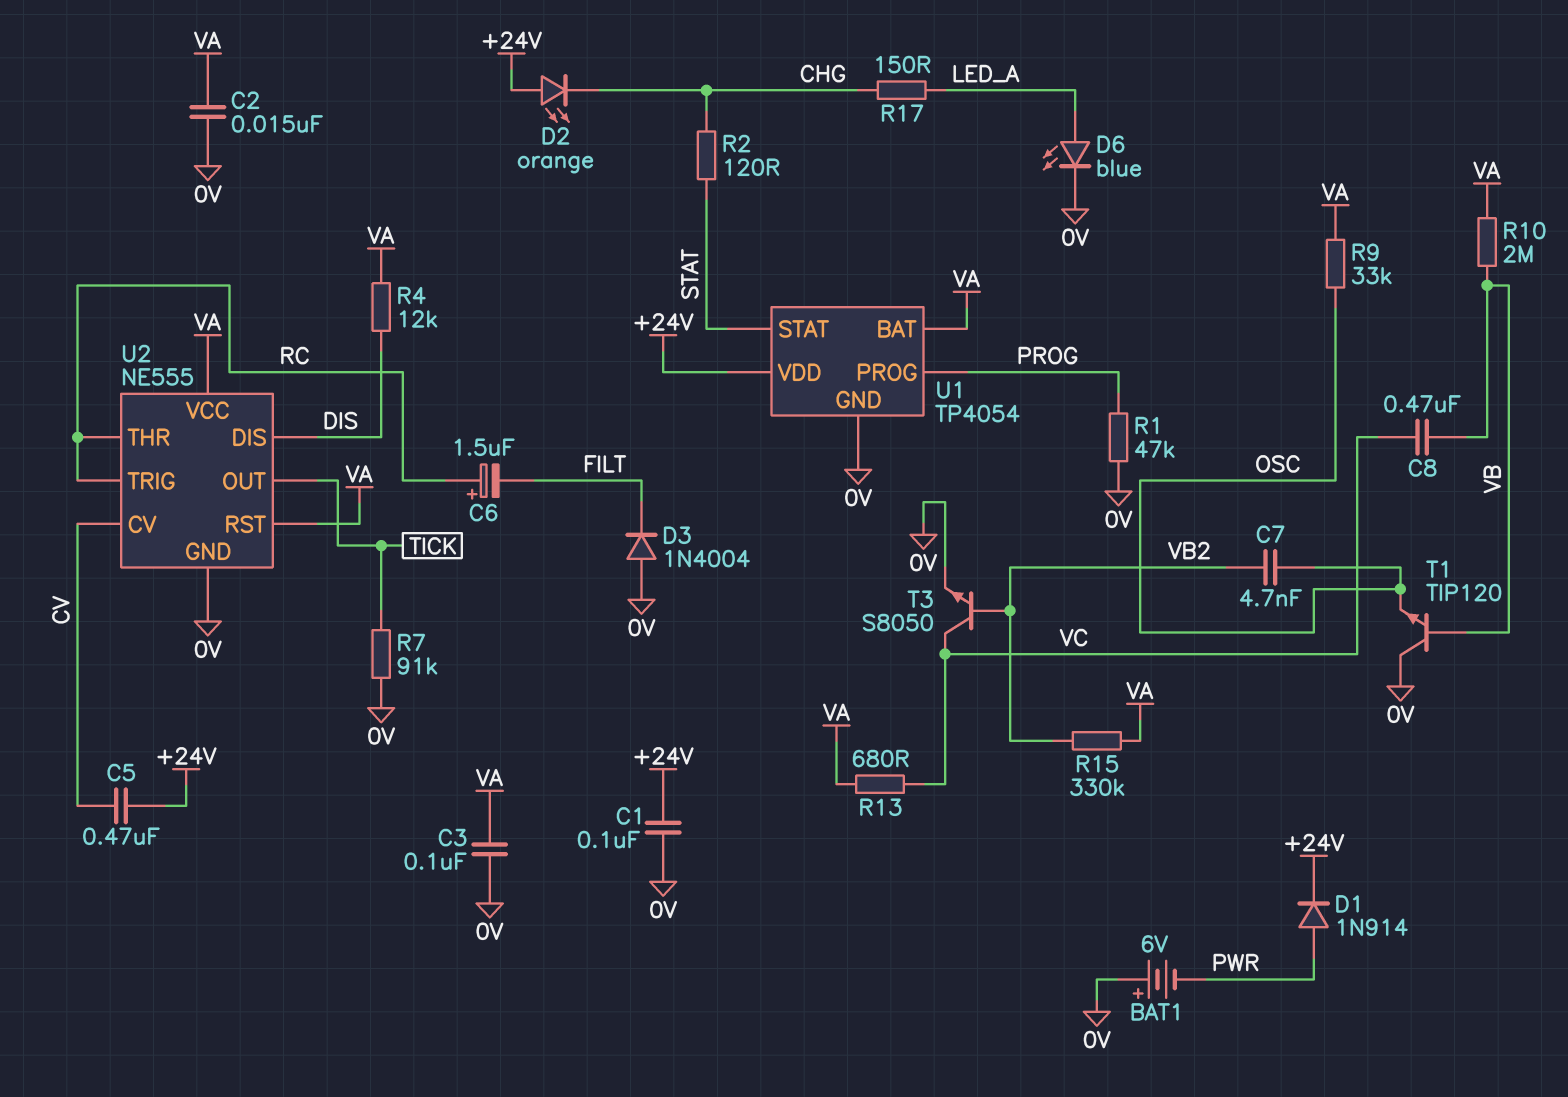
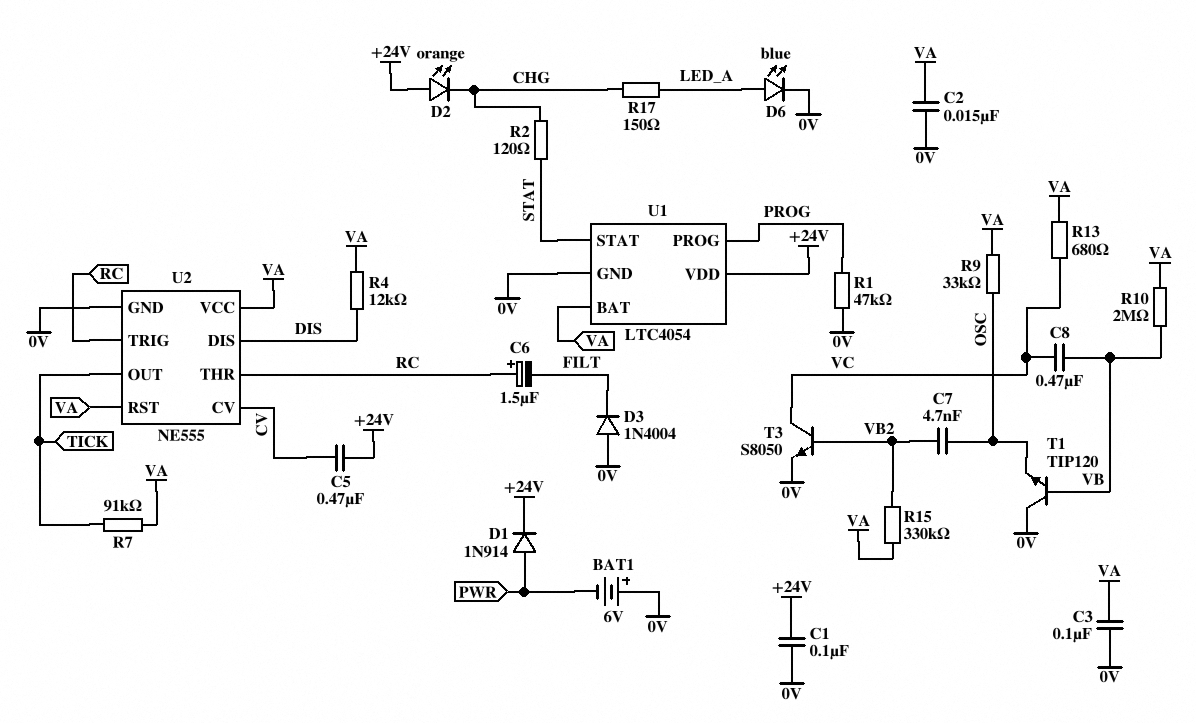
R7: 91k (0V, TICK) -> 91k (TICK, VA)
U1: TP4054 -> LTC4054

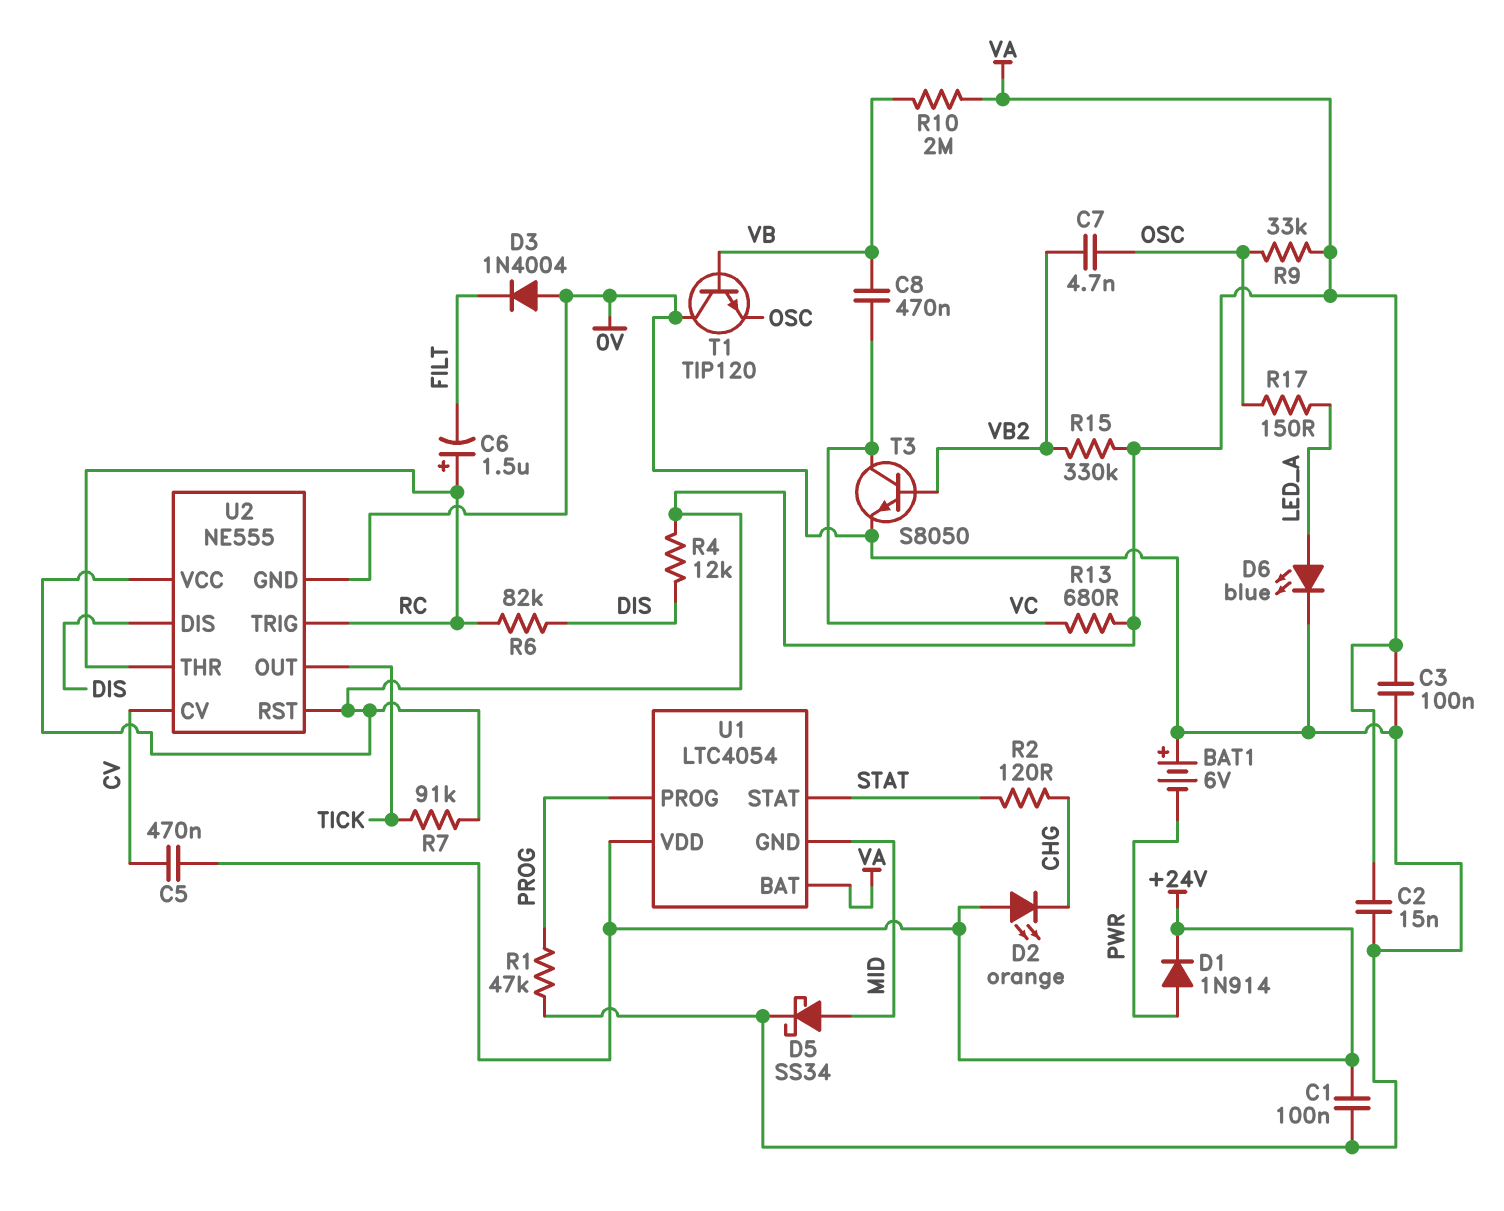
D5: none -> schottky SS34 (A MID, K 0V)
R6: none -> 82k (DIS, RC)
R17: 150 (CHG, LED_A) -> 150 (LED_A, OSC)
U1 pin GND: 0V -> MID

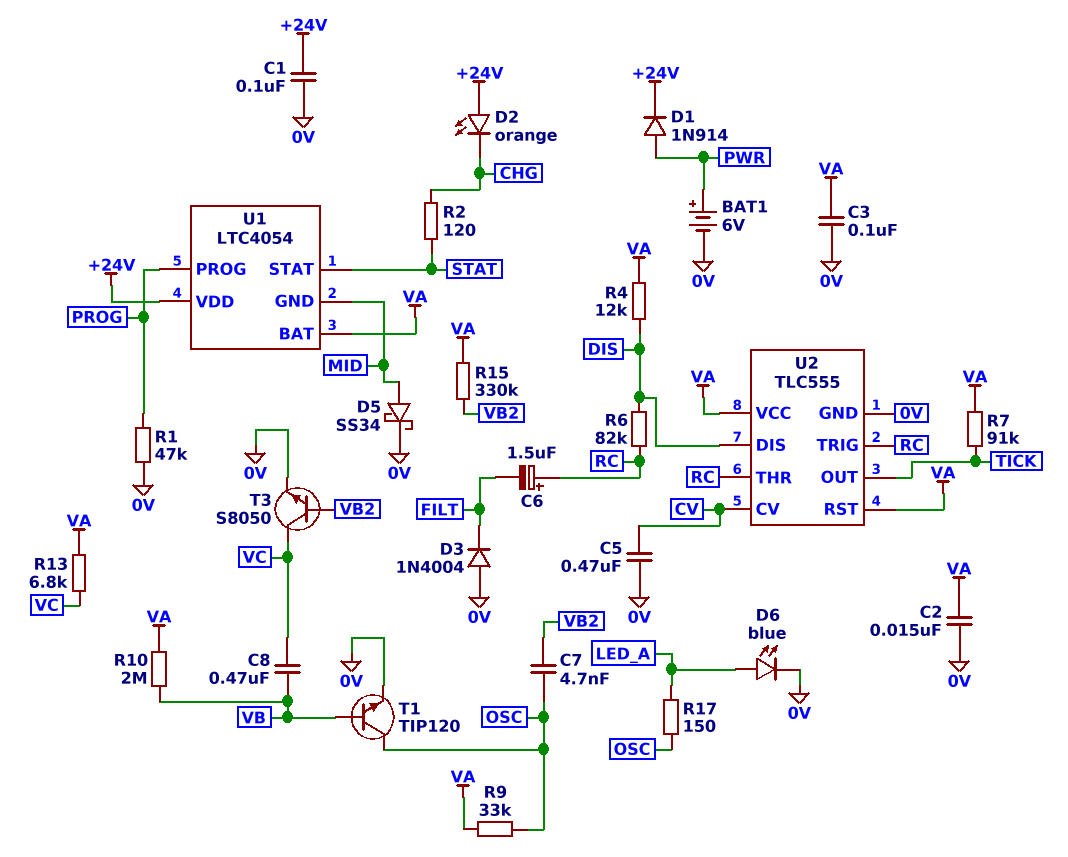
BAT1: 6V (plus 0V, minus PWR) -> 6V (plus PWR, minus 0V)
C5: 470nF (+24V, CV) -> 470nF (0V, CV)
R13: 680 (VA, VC) -> 6.8k (VA, VC)
T1: NPN TIP120 (B VB, C 0V, E OSC) -> NPN TIP120 (B VB, C OSC, E 0V)
U2: NE555 -> TLC555

